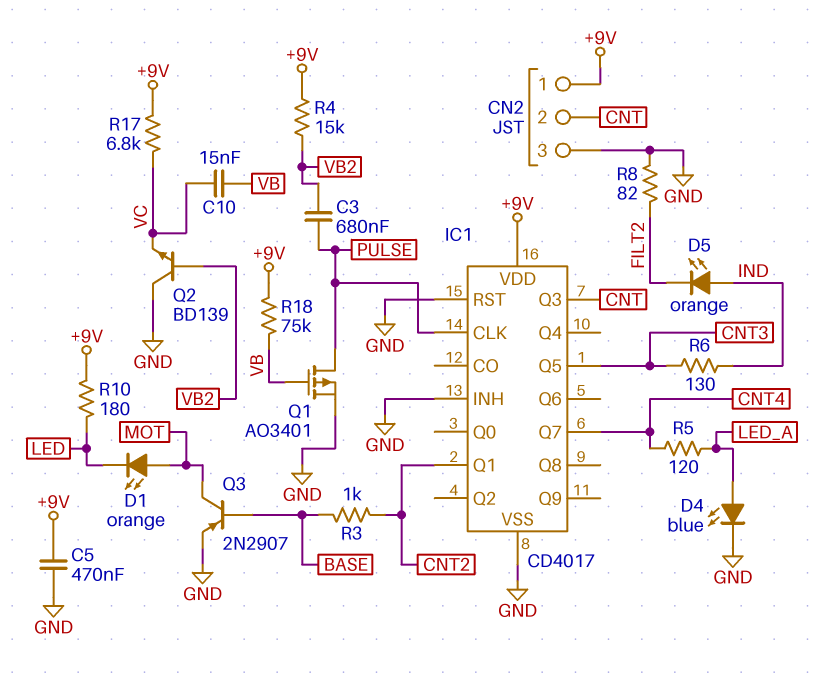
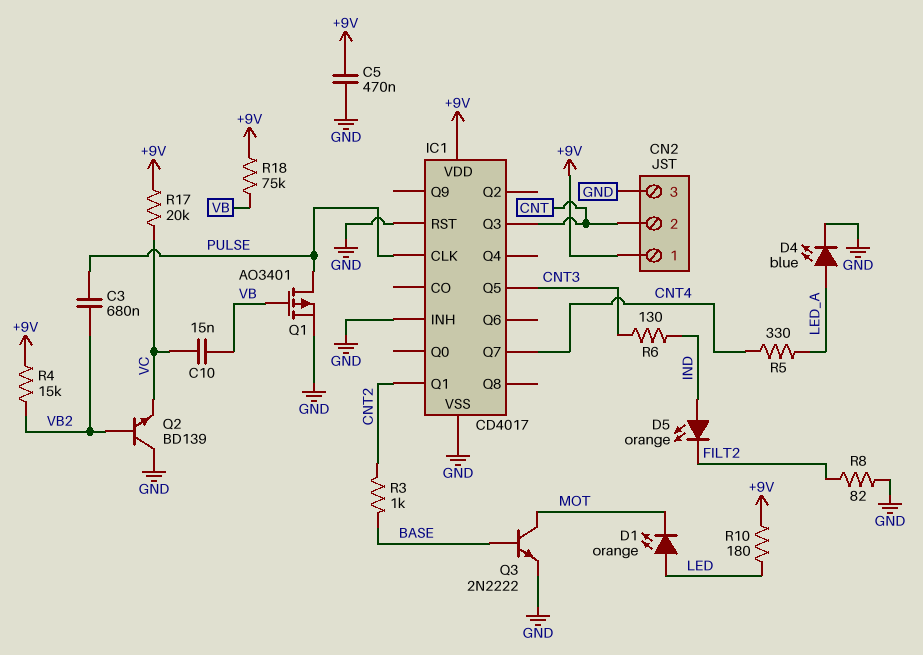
D1: LED orange (A MOT, K LED) -> LED orange (A LED, K MOT)
Q3: PNP 2N2907 (B BASE, C MOT, E GND) -> NPN 2N2222 (B BASE, C MOT, E GND)
R5: 120 (CNT4, LED_A) -> 330 (CNT4, LED_A)
R17: 6.8k (+9V, VC) -> 20k (+9V, VC)

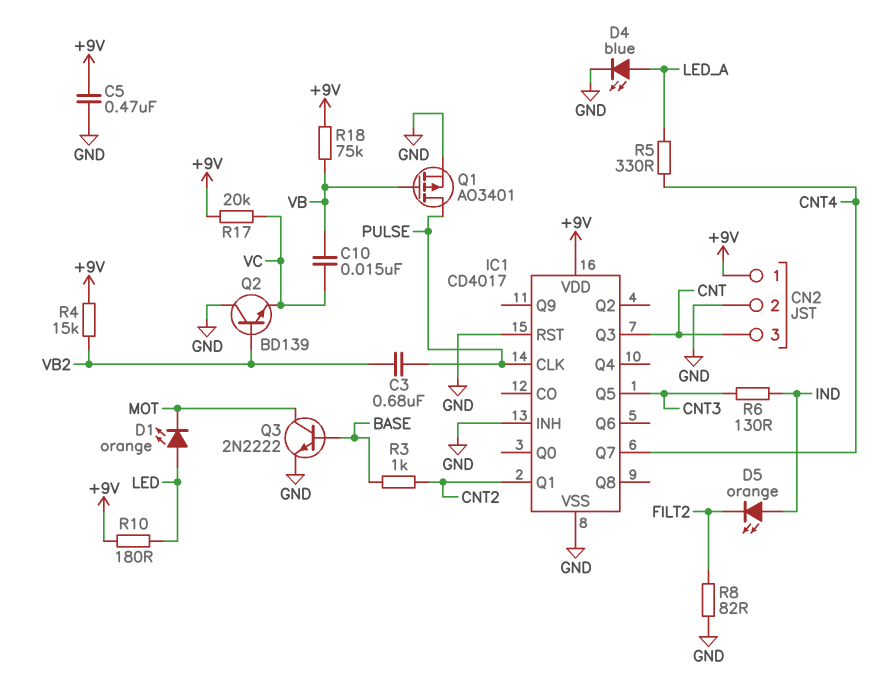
CN2 pin 2: CNT -> GND
CN2 pin 3: GND -> CNT

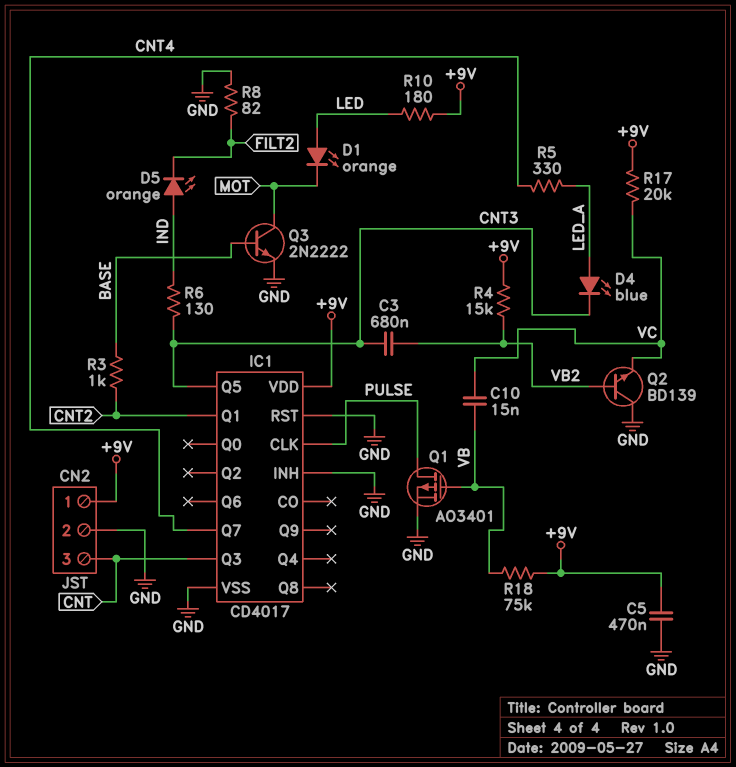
C3: 680nF (PULSE, VB2) -> 680nF (CNT3, VB2)
D4: LED blue (A LED_A, K GND) -> LED blue (A LED_A, K CNT3)

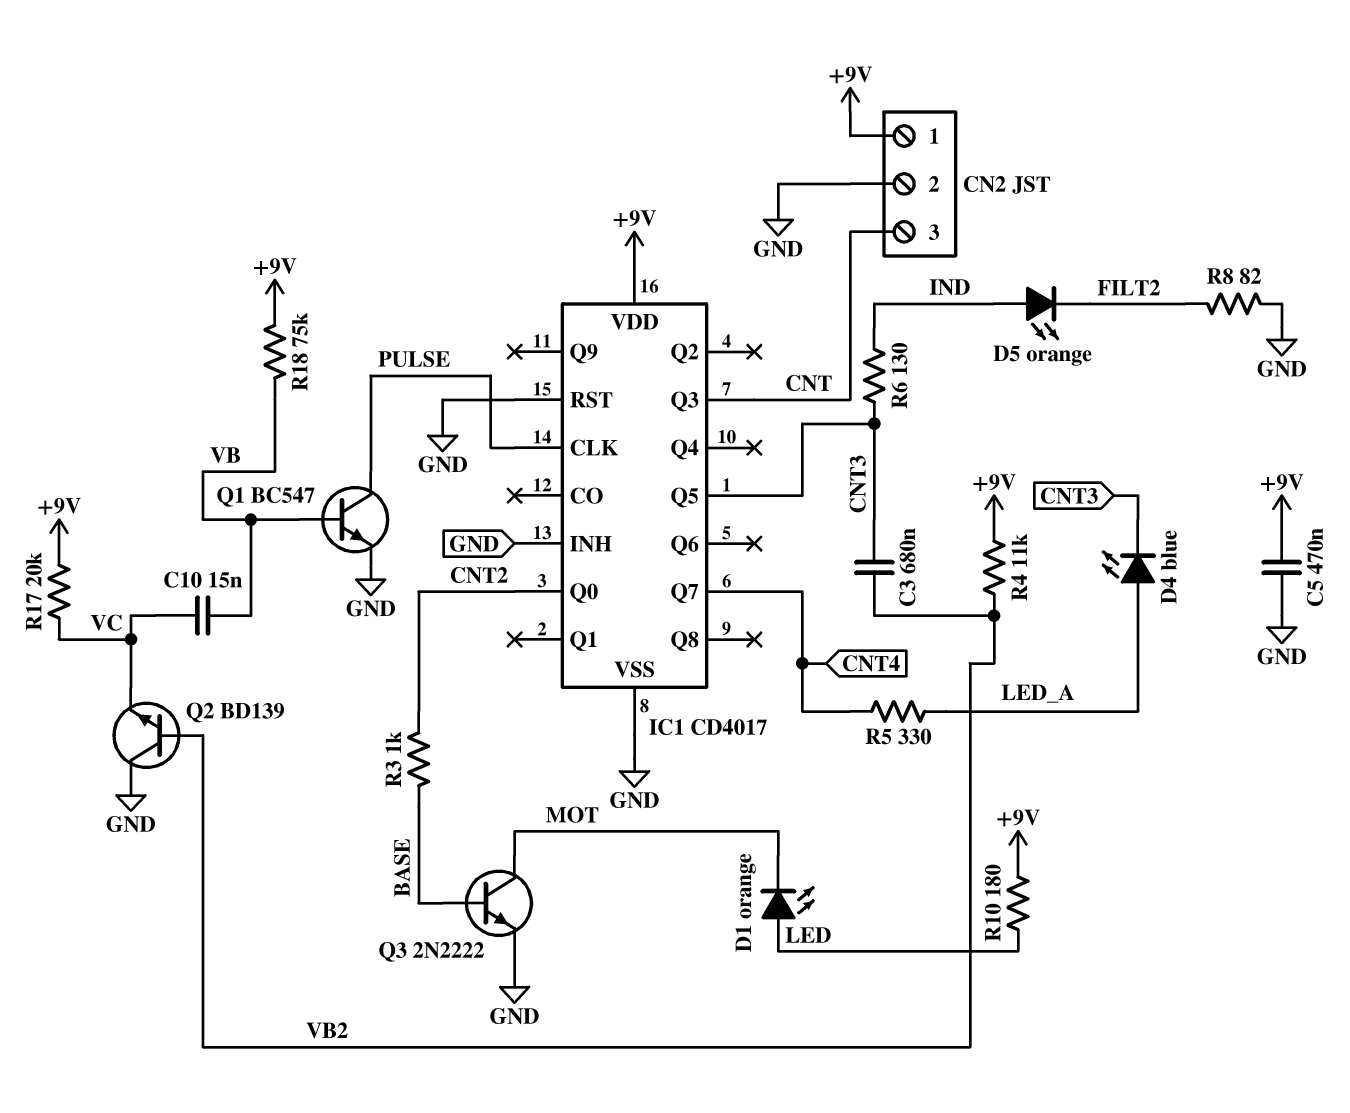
IC1 pin Q0: none -> CNT2
IC1 pin Q1: CNT2 -> none
Q1: PMOS AO3401 (G VB, D PULSE, S GND) -> NPN BC547 (B VB, C PULSE, E GND)
R4: 15k (+9V, VB2) -> 11k (+9V, VB2)

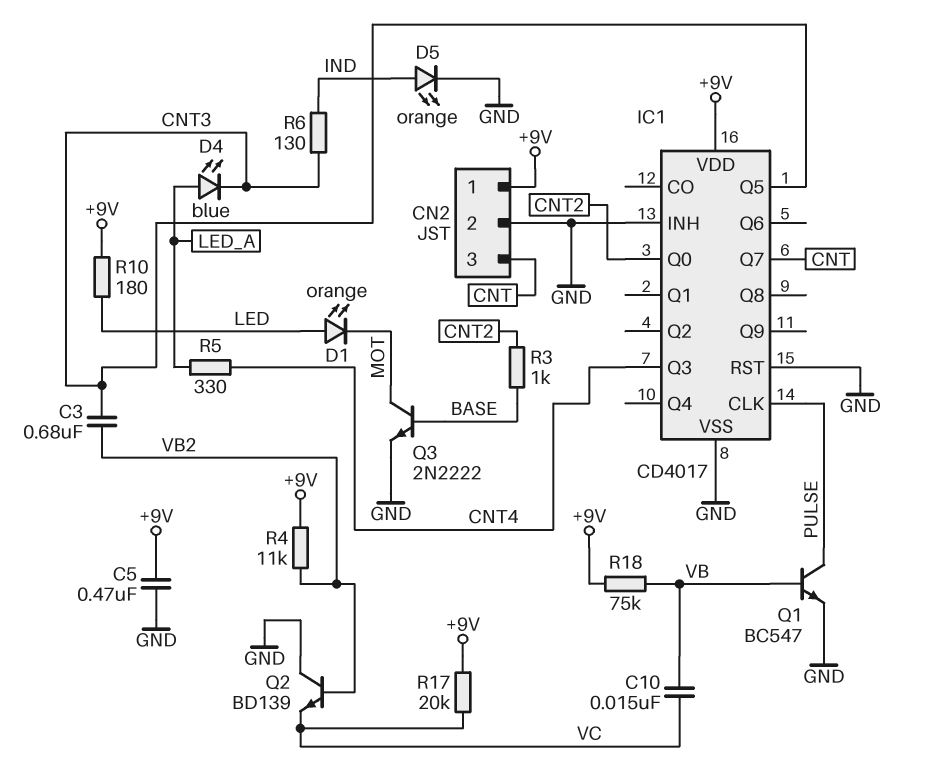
D5: LED orange (A IND, K FILT2) -> LED orange (A IND, K GND)
IC1 pin Q3: CNT -> CNT4
IC1 pin Q7: CNT4 -> CNT
R8: 82 (FILT2, GND) -> none

